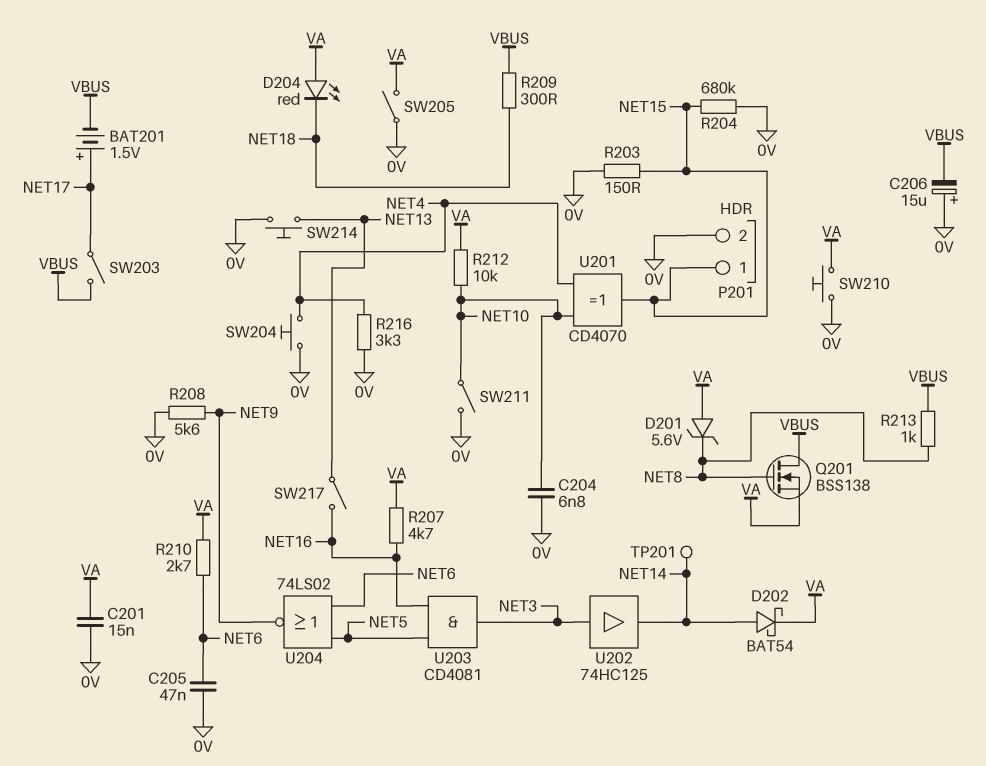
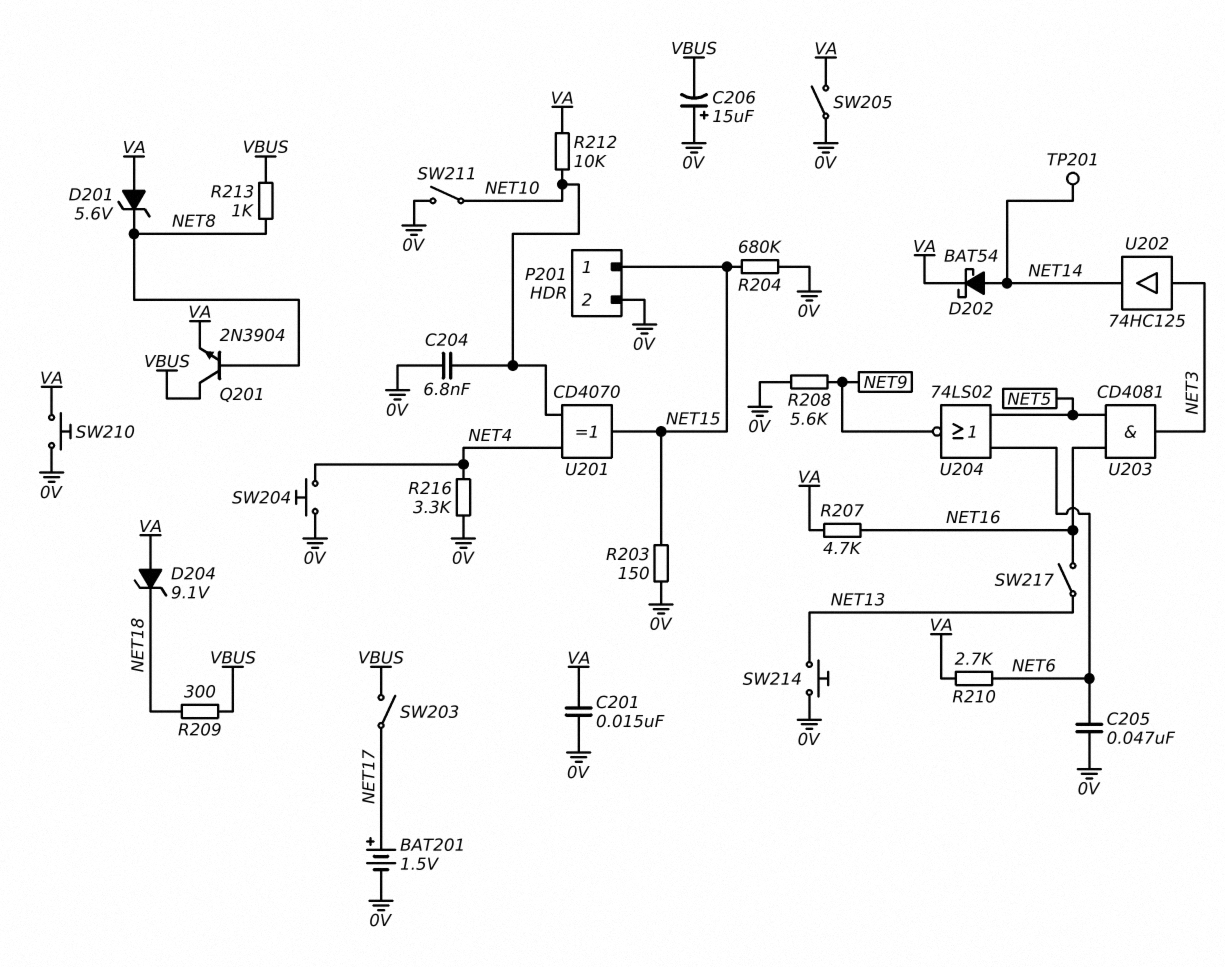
BAT201: 1.5V (plus NET17, minus VBUS) -> 1.5V (plus NET17, minus 0V)
D204: LED red (A VA, K NET18) -> zener 9.1V (A VA, K NET18)
Q201: NMOS BSS138 (G NET8, D VBUS, S VA) -> NPN 2N3904 (B NET8, C VBUS, E VA)

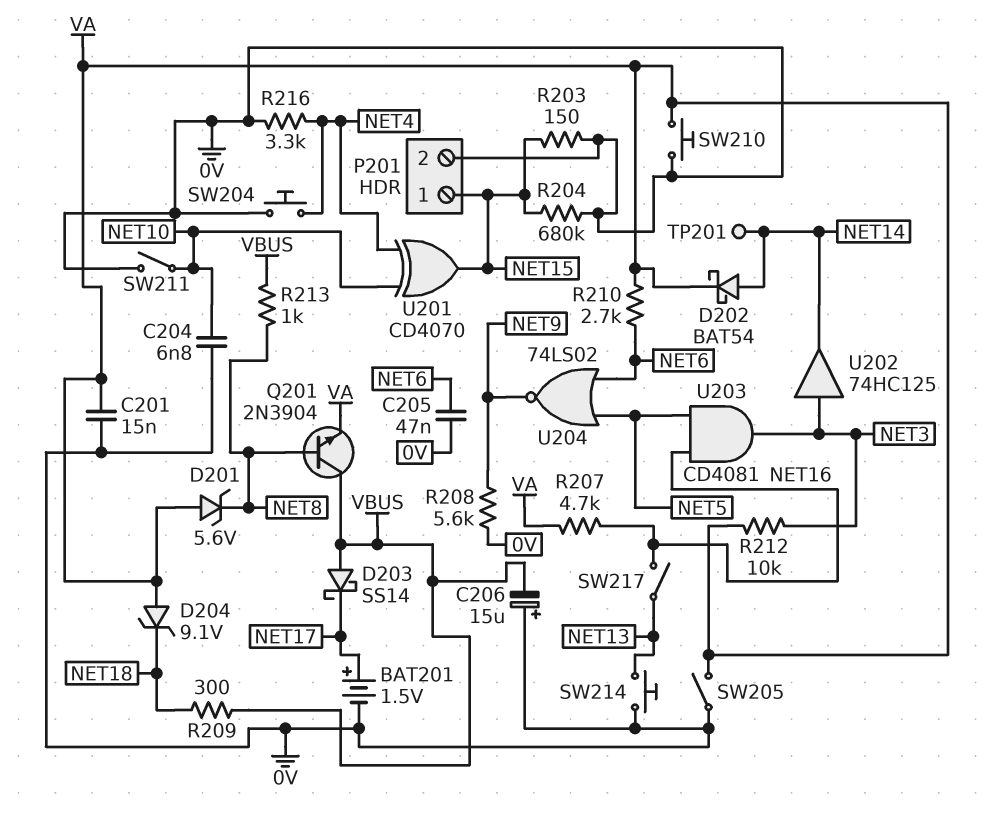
D203: none -> schottky SS14 (A VBUS, K NET17)
R212: 10k (NET10, VA) -> 10k (NET3, VA)
SW203: switch (NET17, VBUS) -> none

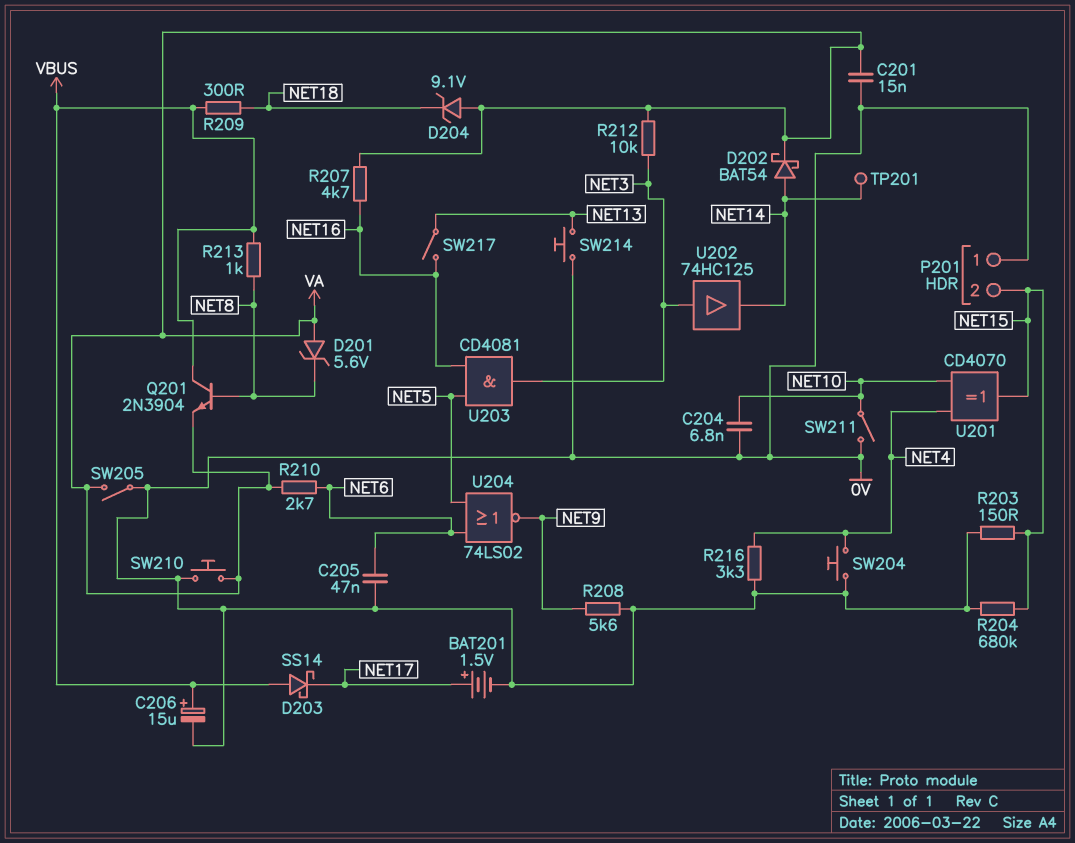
C206: 15uF (plus 0V, minus VBUS) -> 15uF (plus VBUS, minus 0V)
P201 pin 1: NET15 -> 0V
P201 pin 2: 0V -> NET15

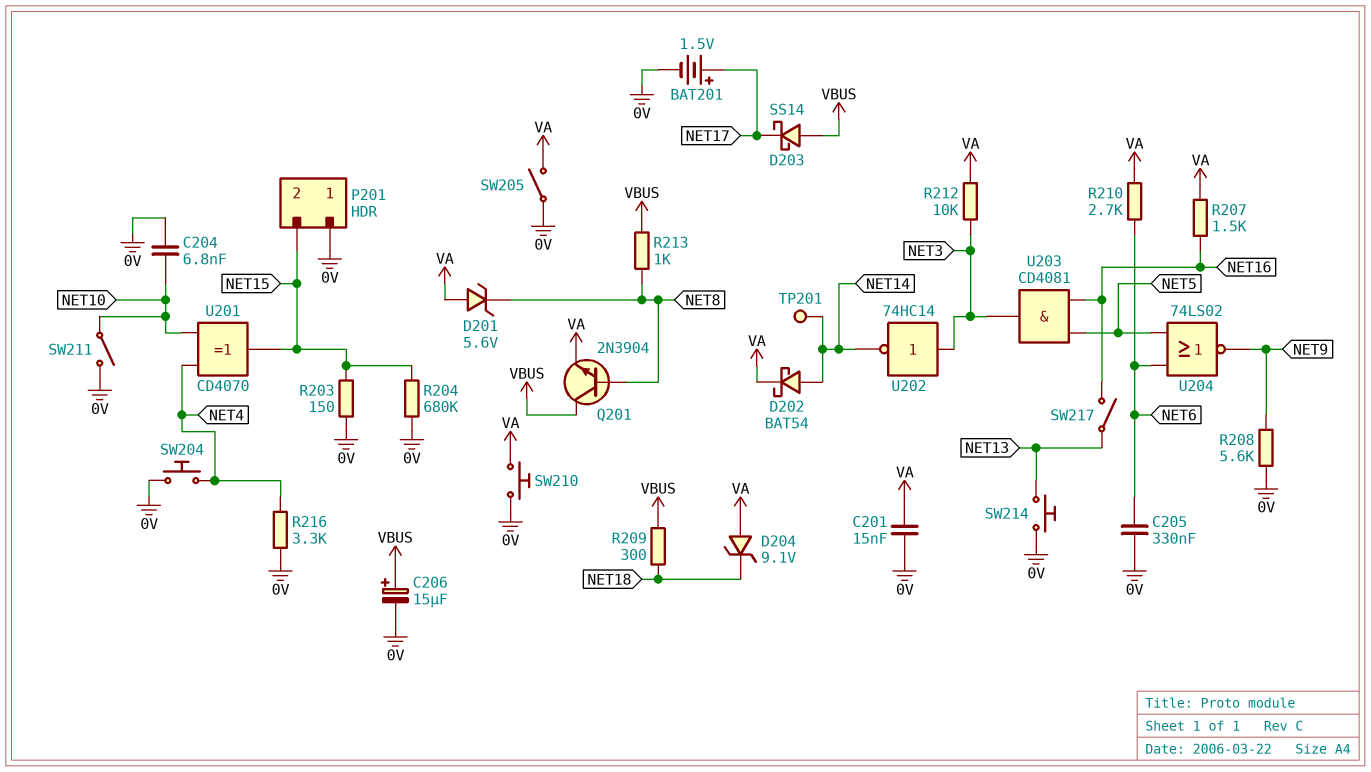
C205: 47nF (0V, NET6) -> 330nF (0V, NET6)
R207: 4.7k (NET16, VA) -> 1.5k (NET16, VA)
U202: buffer 74HC125 (in NET3, out NET14) -> NOT 74HC14 (in NET3, out NET14)

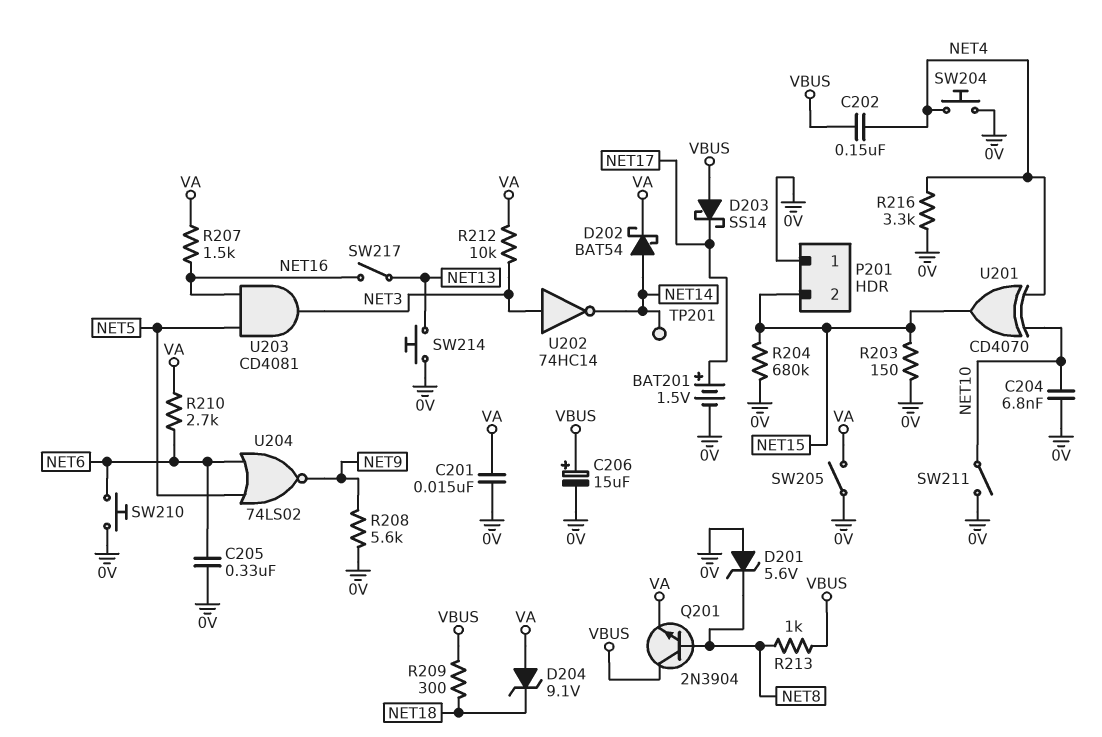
C202: none -> 150nF (NET4, VBUS)
D201: zener 5.6V (A VA, K NET8) -> zener 5.6V (A 0V, K NET8)
SW210: button (0V, VA) -> button (0V, NET6)

